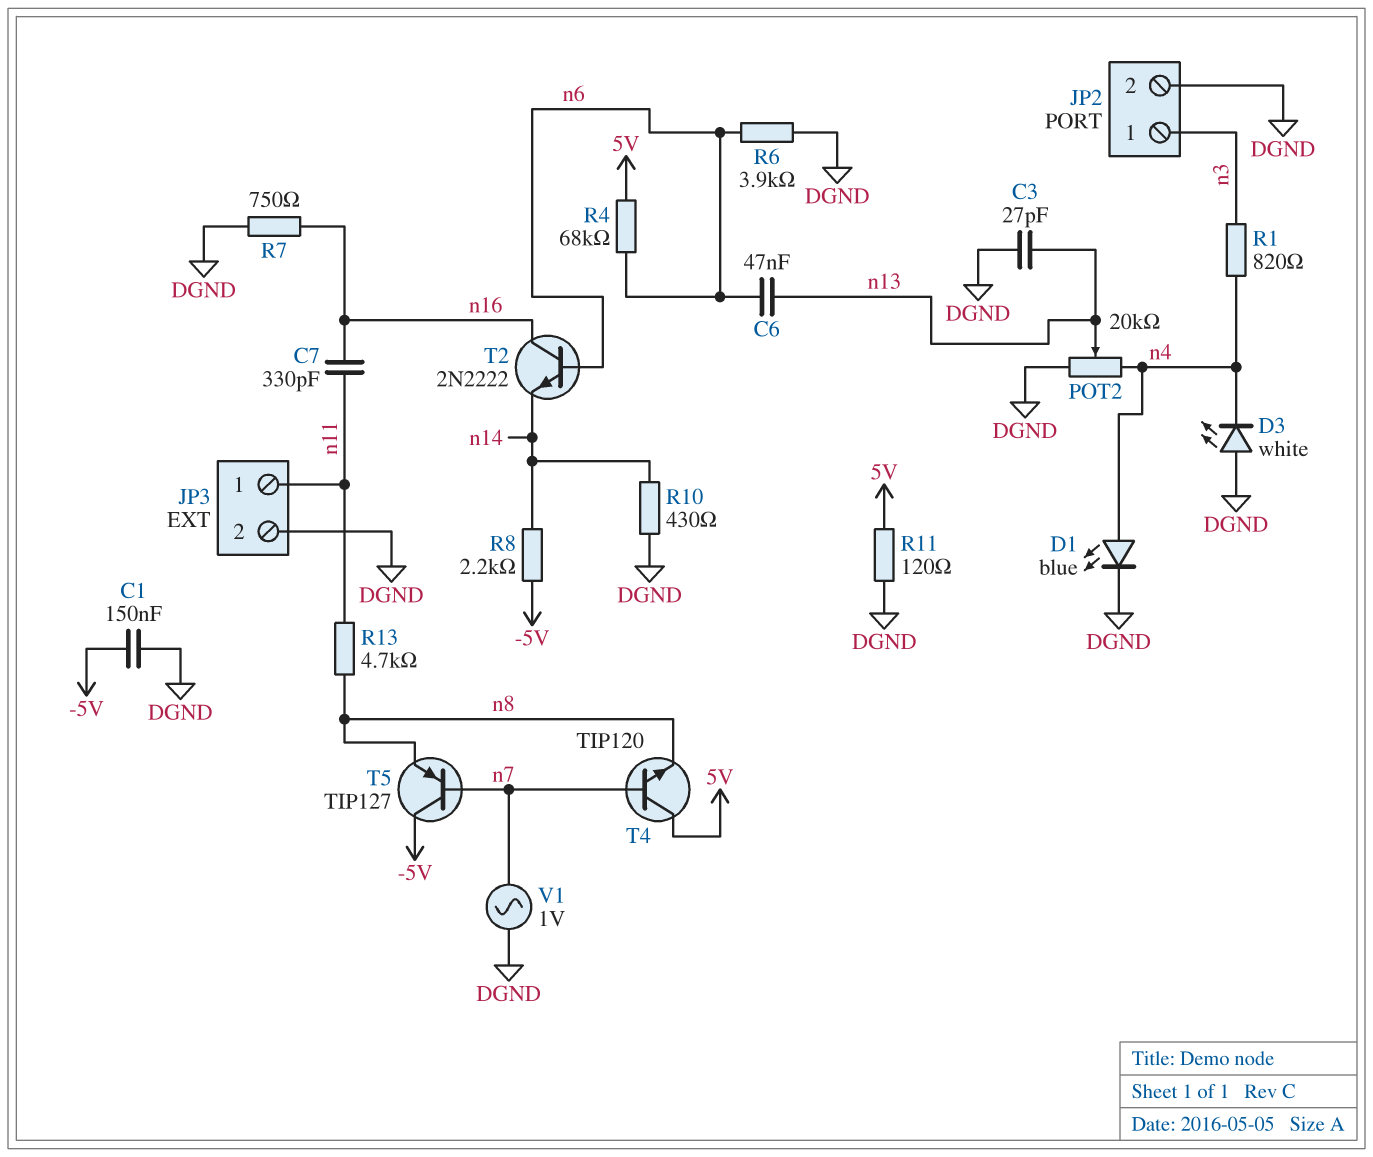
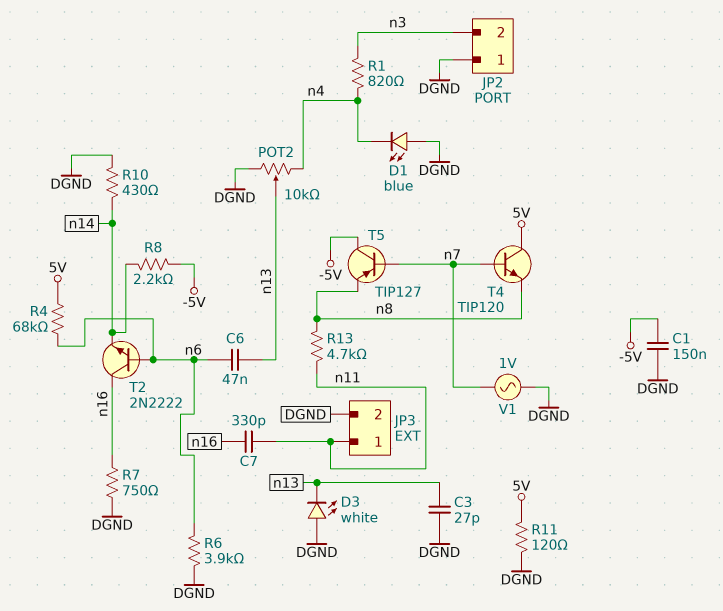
D1: LED blue (A n4, K DGND) -> LED blue (A DGND, K n4)
D3: LED white (A DGND, K n4) -> LED white (A DGND, K n13)
JP2 pin 1: n3 -> DGND
JP2 pin 2: DGND -> n3
POT2: 20k (DGND, n4, wiper n13) -> 10k (DGND, n4, wiper n13)

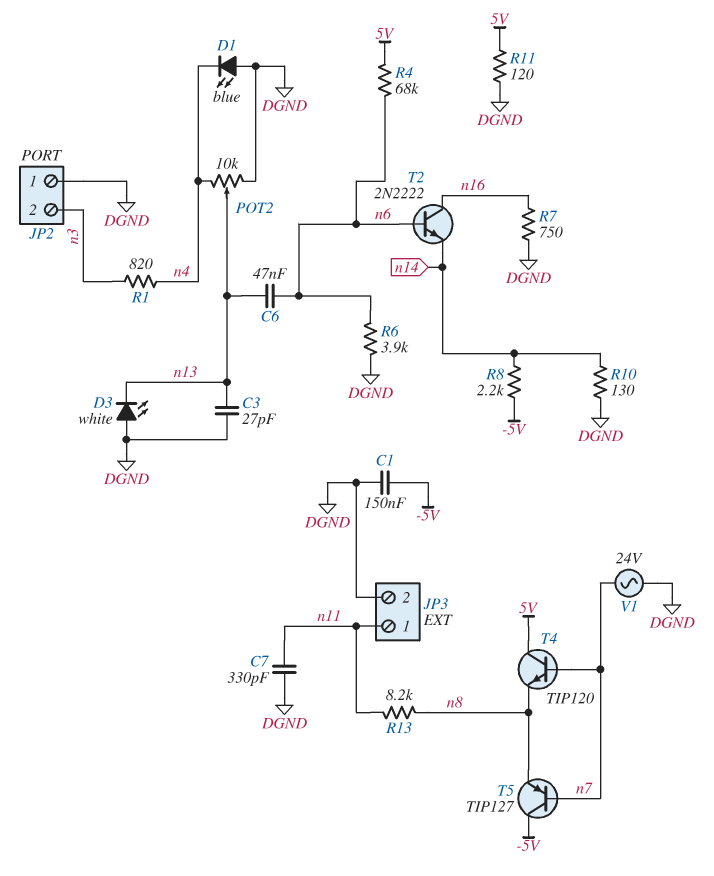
C7: 330pF (n11, n16) -> 330pF (DGND, n11)
R10: 430 (DGND, n14) -> 130 (DGND, n14)
R13: 4.7k (n8, n11) -> 8.2k (n8, n11)
V1: AC 1V (DGND, n7) -> AC 24V (DGND, n7)

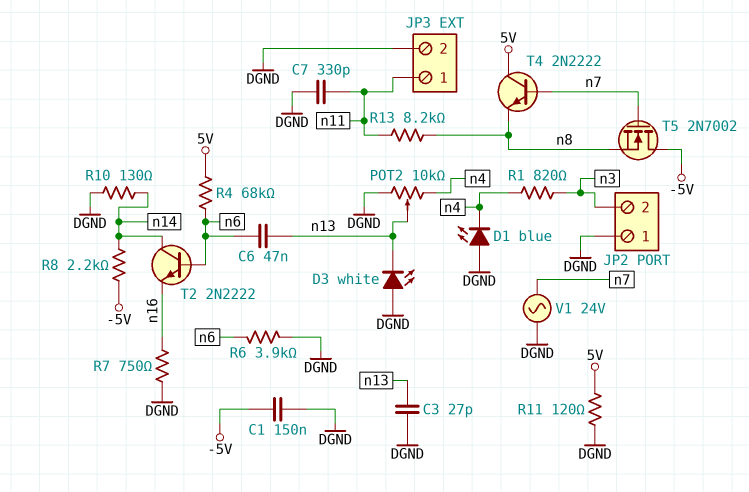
T2: NPN 2N2222 (B n6, C n16, E n14) -> NPN 2N2222 (B n6, C n14, E n16)
T4: NPN TIP120 (B n7, C 5V, E n8) -> NPN 2N2222 (B n7, C 5V, E n8)
T5: PNP TIP127 (B n7, C -5V, E n8) -> NMOS 2N7002 (G n7, D -5V, S n8)

